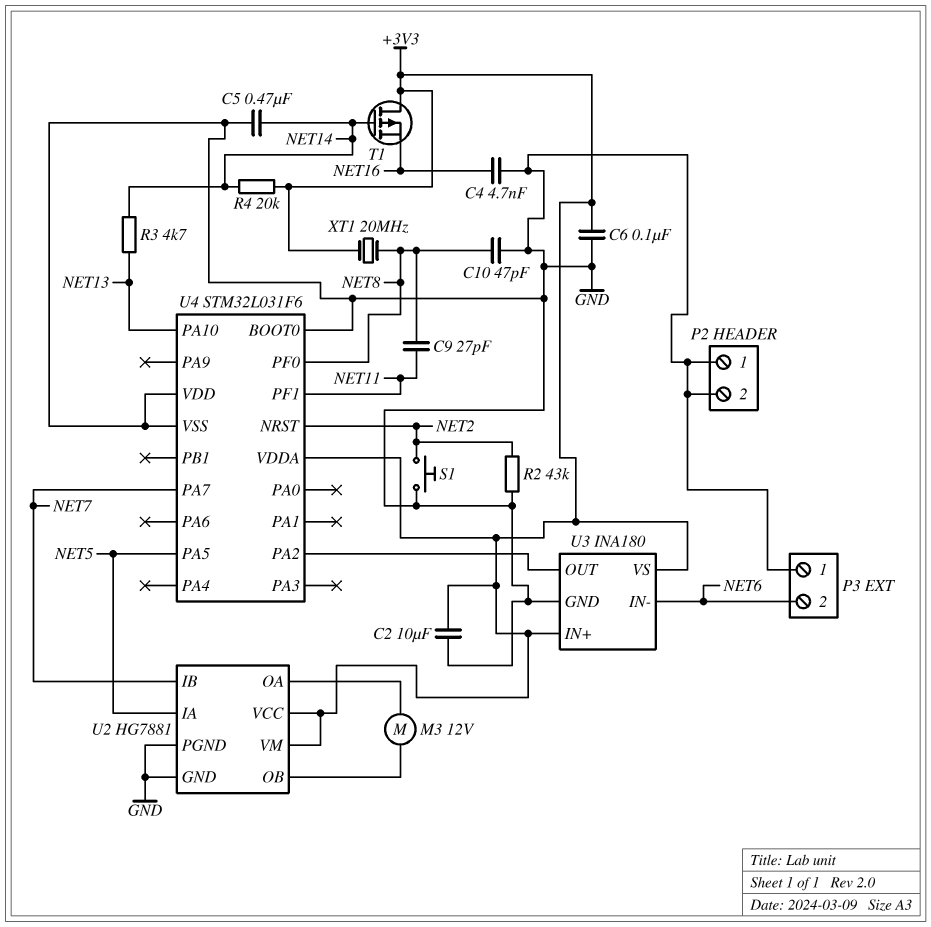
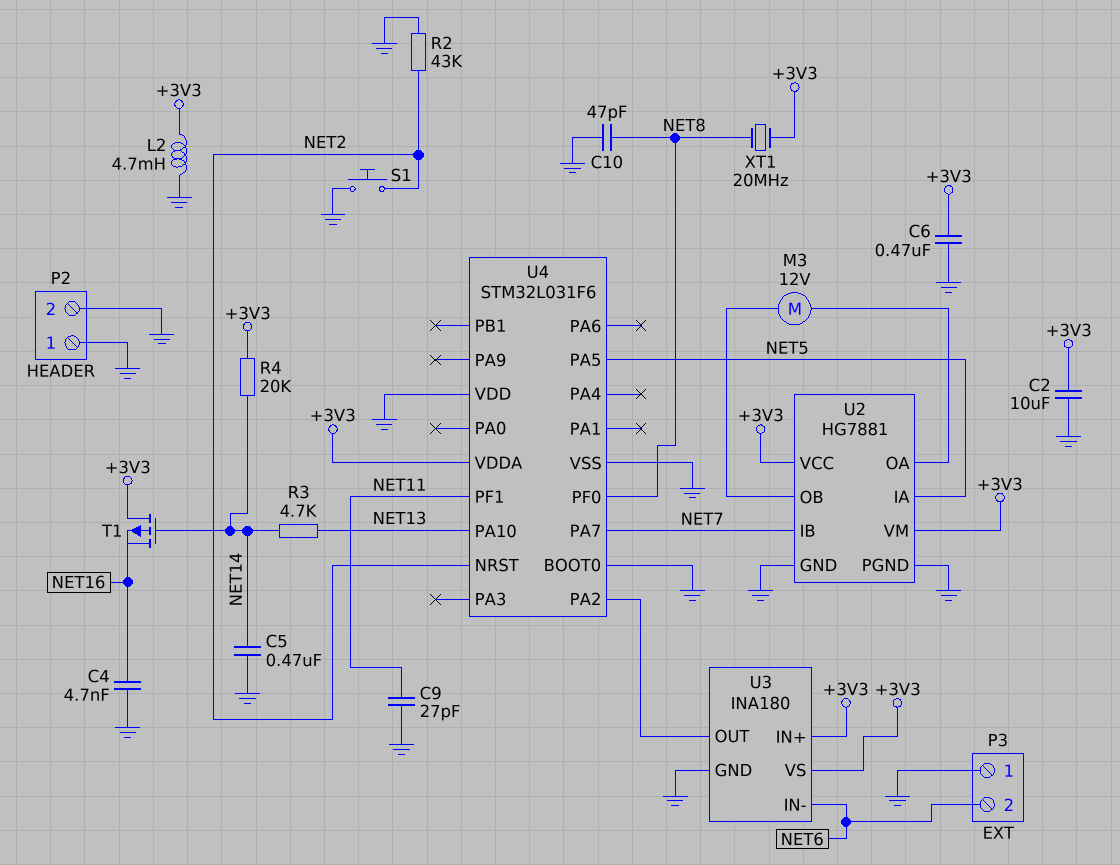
C6: 100nF (+3V3, GND) -> 470nF (+3V3, GND)
C9: 27pF (NET8, NET11) -> 27pF (GND, NET11)
L2: none -> 4.7mH (+3V3, GND)

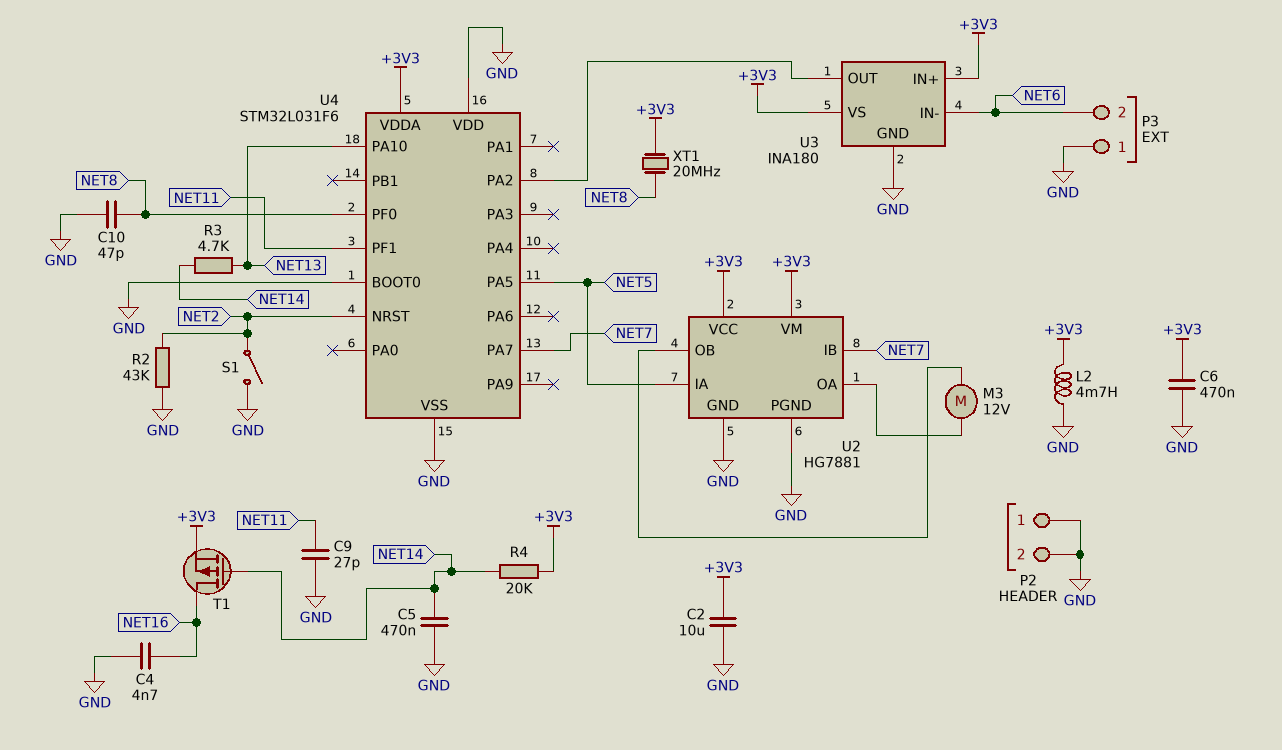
S1: button (GND, NET2) -> switch (GND, NET2)
T1: PMOS (G NET14, D +3V3, S NET16) -> PMOS (G NET14, D NET16, S +3V3)

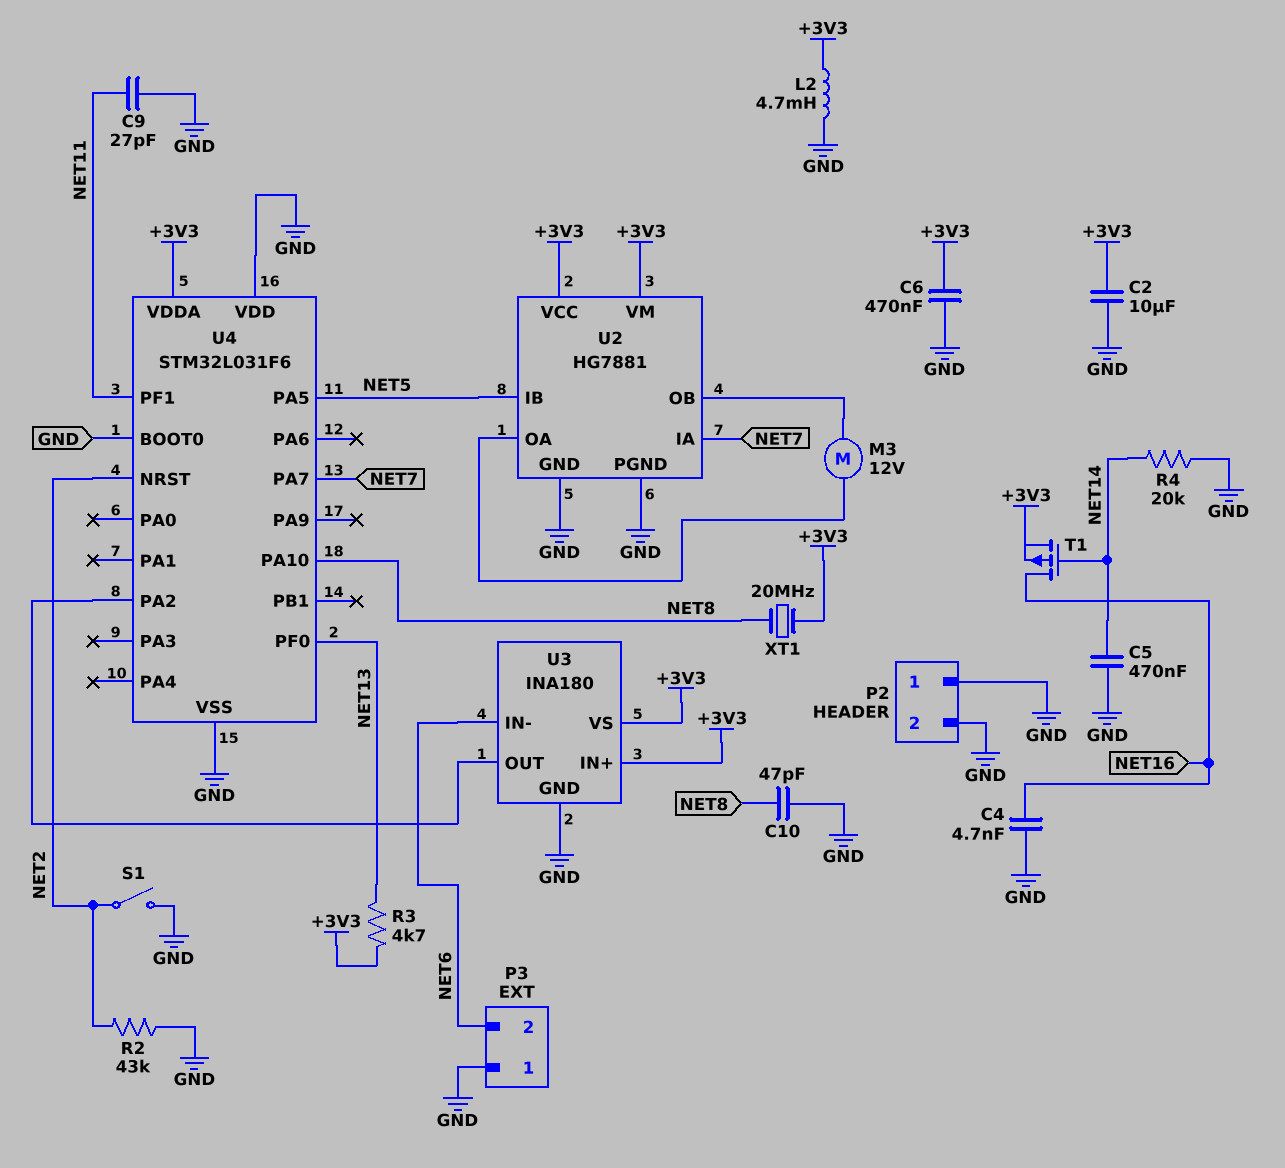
R3: 4.7k (NET13, NET14) -> 4.7k (+3V3, NET13)
R4: 20k (+3V3, NET14) -> 20k (GND, NET14)
U2 pin IA: NET5 -> NET7
U2 pin IB: NET7 -> NET5
U4 pin PA10: NET13 -> NET8
U4 pin PF0: NET8 -> NET13

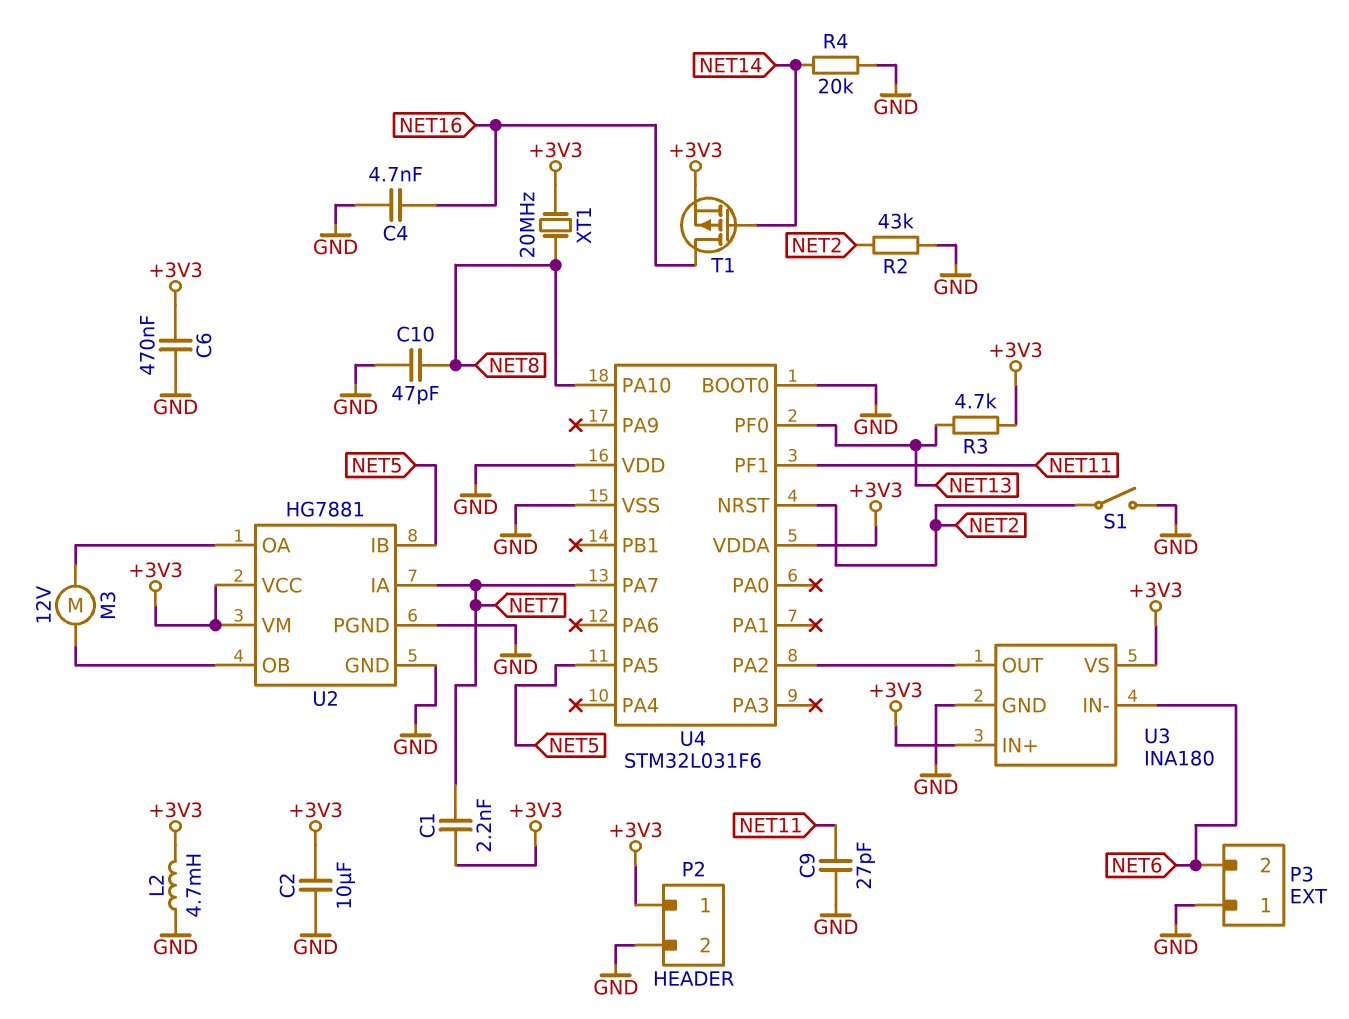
C1: none -> 2.2nF (+3V3, NET7)
C5: 470nF (GND, NET14) -> none
P2 pin 1: GND -> +3V3

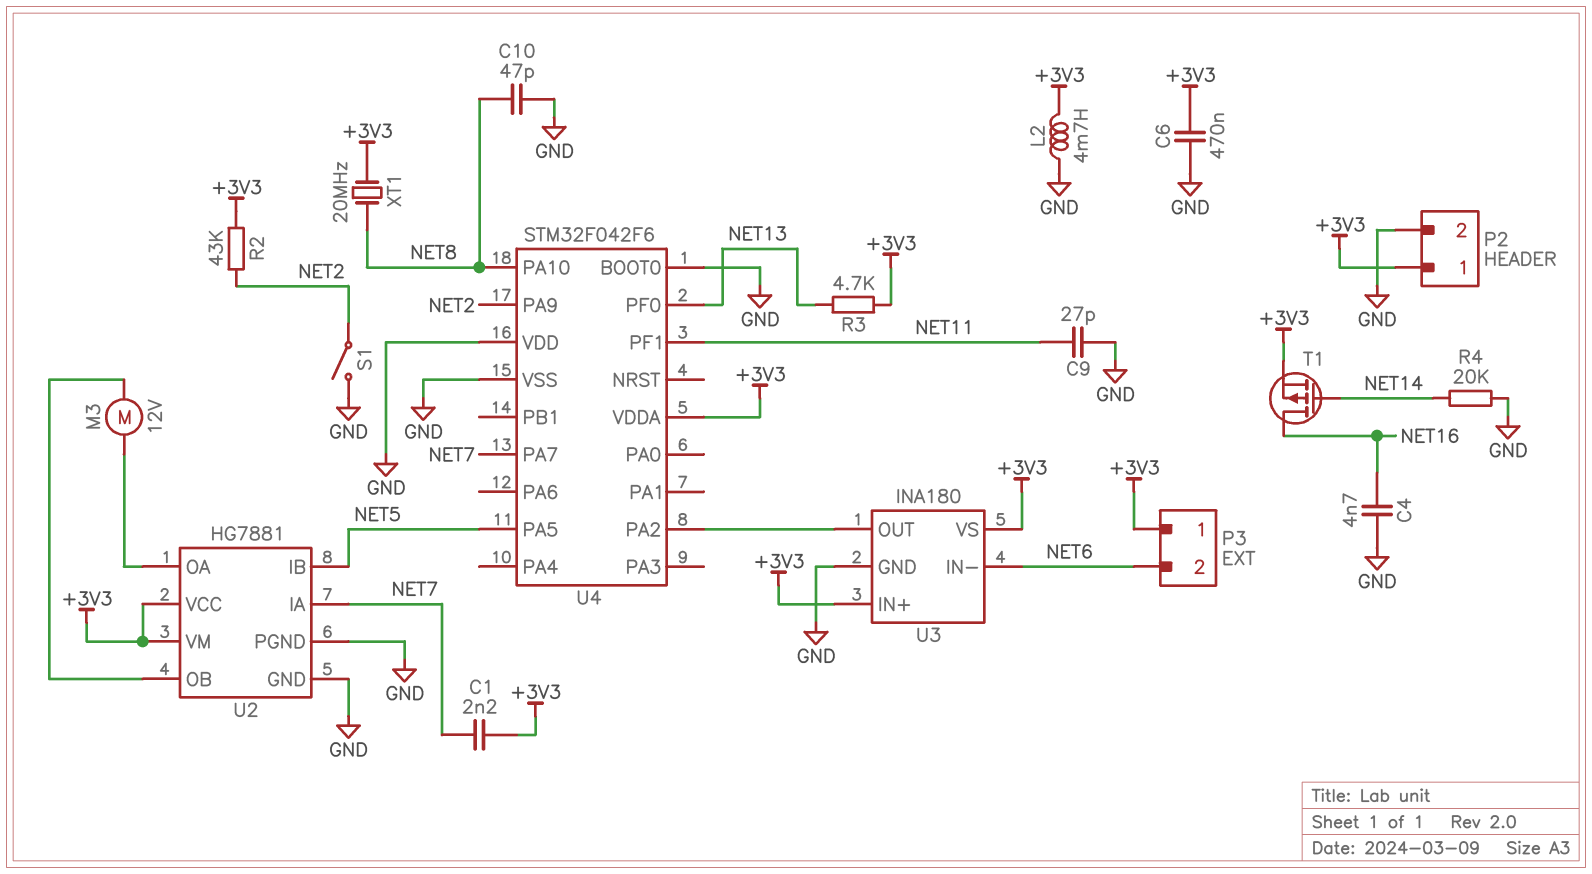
C2: 10uF (+3V3, GND) -> none
P3 pin 1: GND -> +3V3
R2: 43k (GND, NET2) -> 43k (+3V3, NET2)
U4: STM32L031F6 -> STM32F042F6
U4 pin NRST: NET2 -> none
U4 pin PA9: none -> NET2

